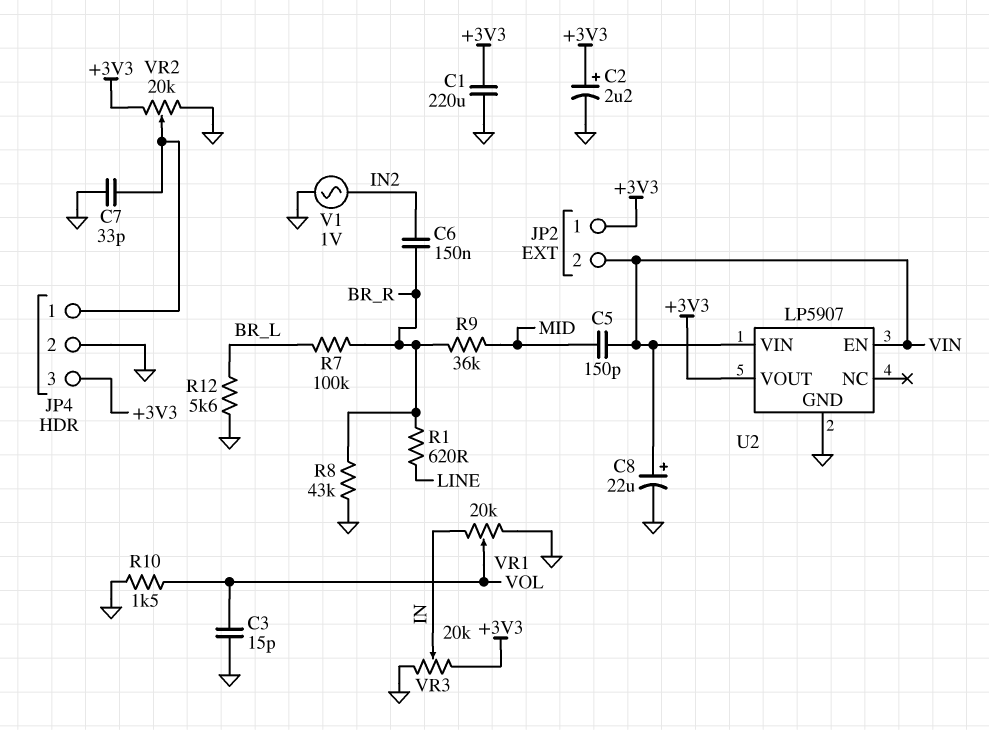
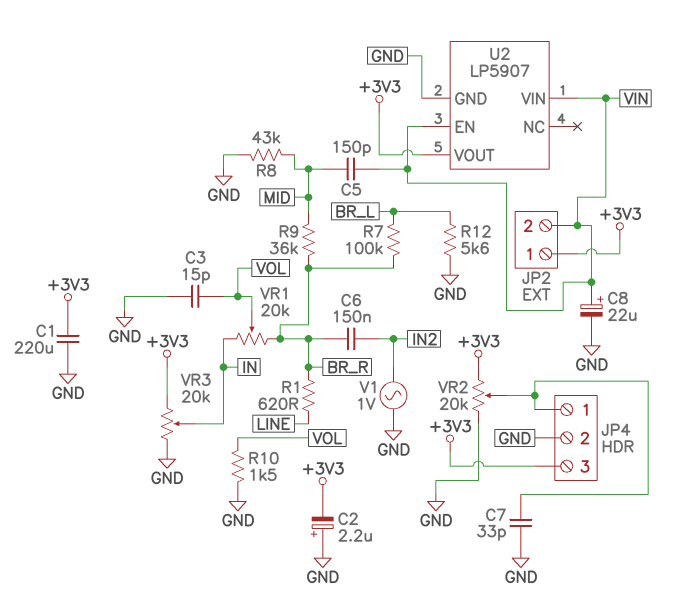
C2: 2.2uF (plus +3V3, minus GND) -> 2.2uF (plus GND, minus +3V3)
R8: 43k (BR_R, GND) -> 43k (GND, MID)
VR1: 20k (GND, IN, wiper VOL) -> 20k (BR_R, IN, wiper VOL)

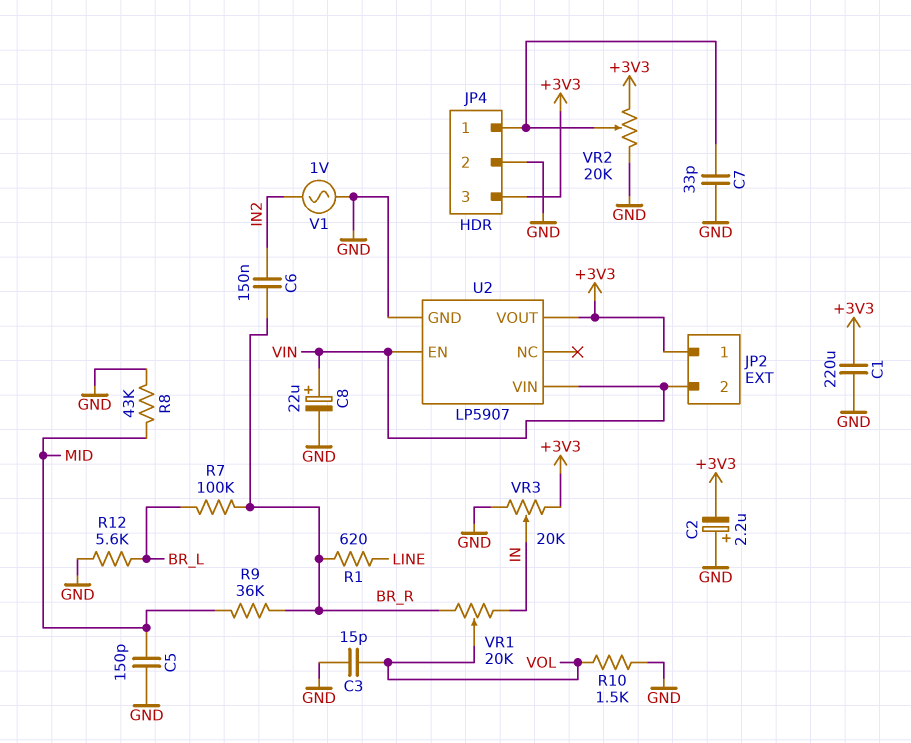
C5: 150pF (MID, VIN) -> 150pF (GND, MID)

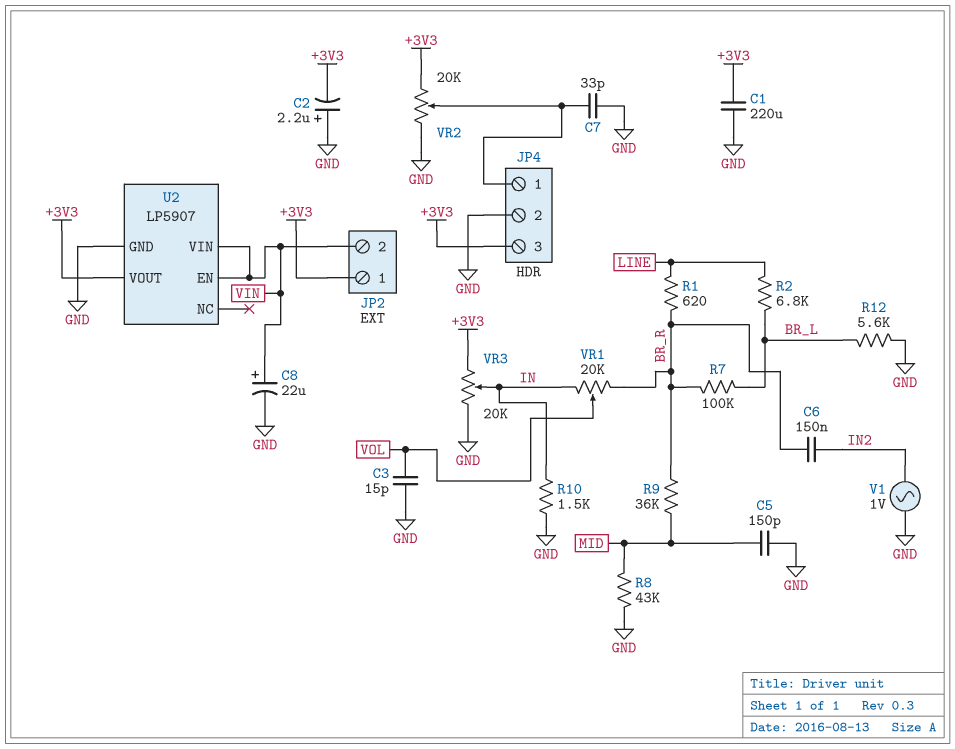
R2: none -> 6.8k (BR_L, LINE)
R10: 1.5k (GND, VOL) -> 1.5k (GND, IN)

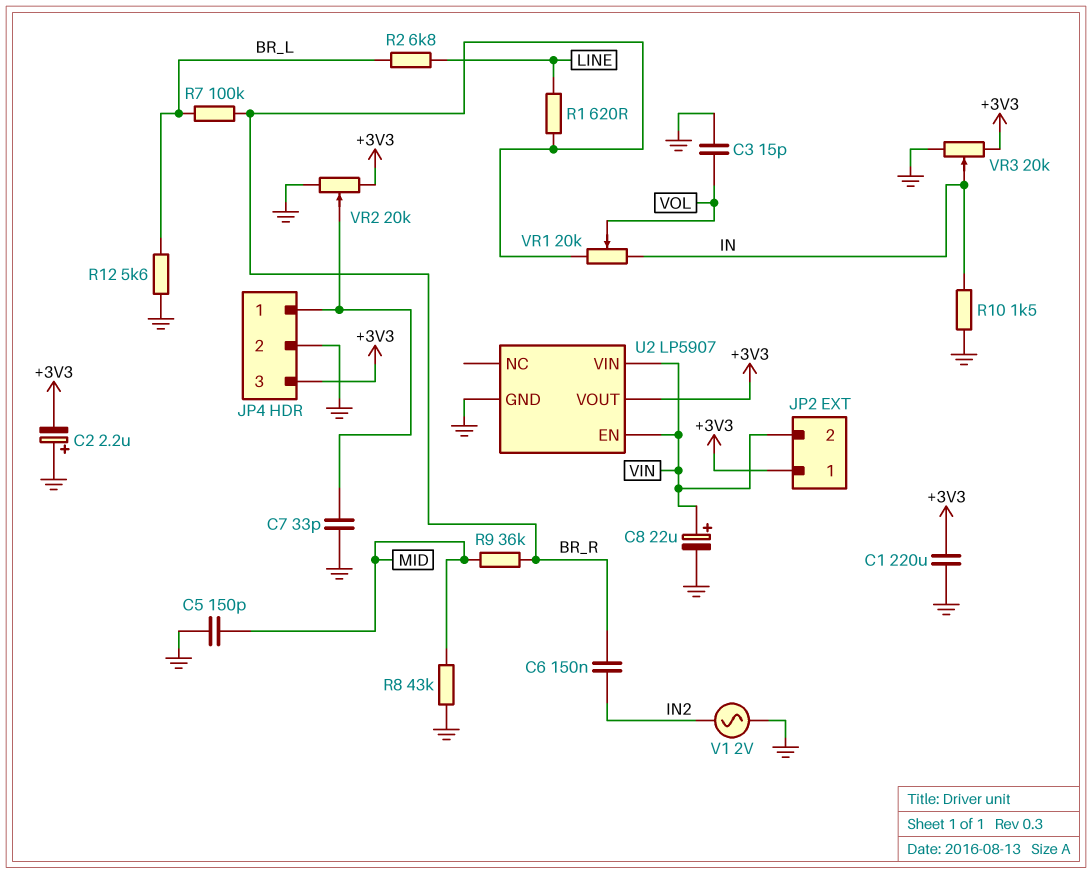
V1: AC 1V (GND, IN2) -> AC 2V (GND, IN2)

